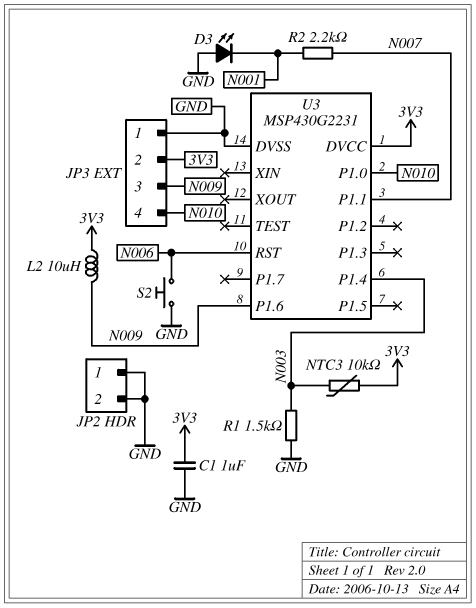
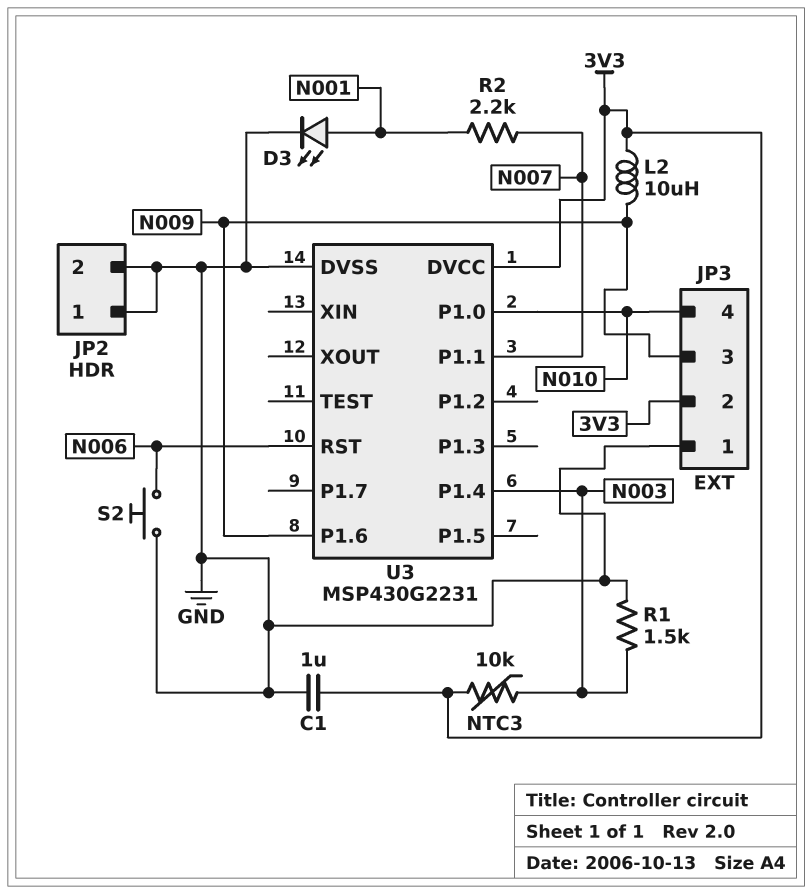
D3: LED (A GND, K N001) -> LED (A N001, K GND)

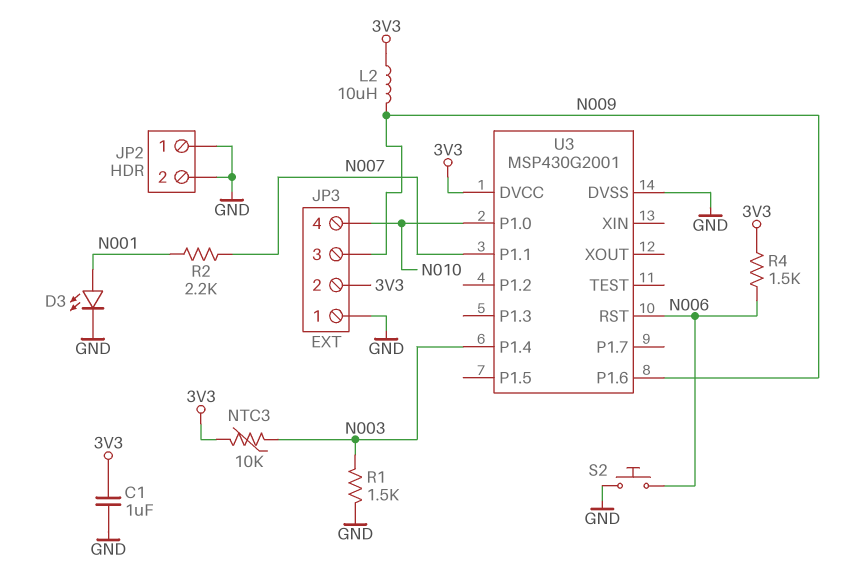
R4: none -> 1.5k (3V3, N006)
U3: MSP430G2231 -> MSP430G2001

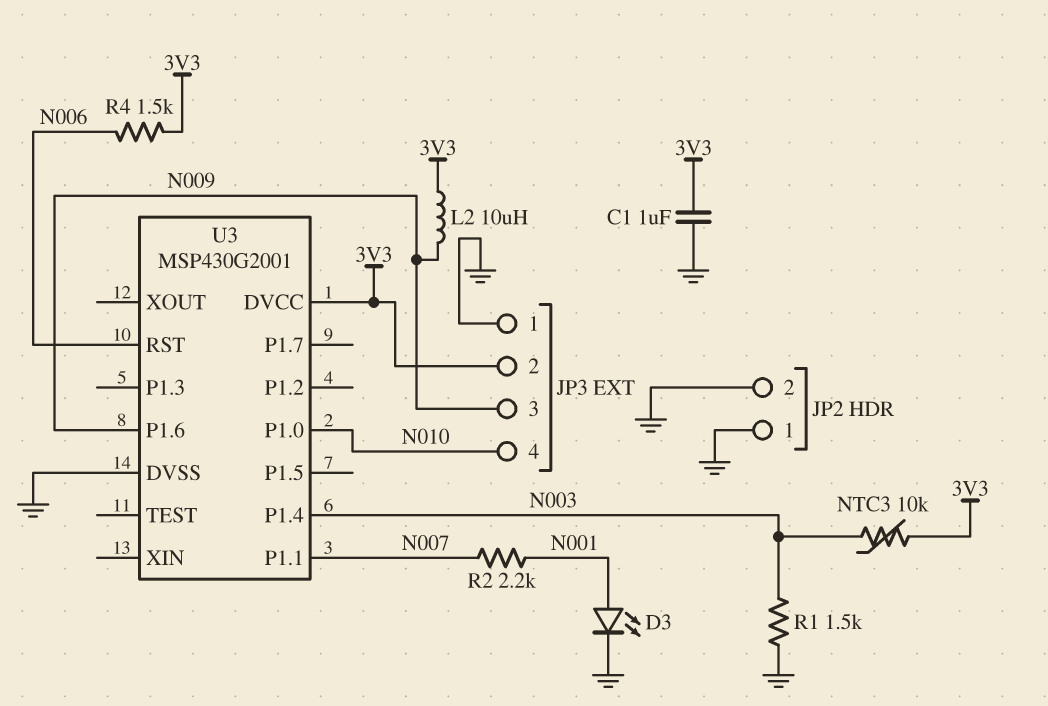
S2: button (GND, N006) -> none

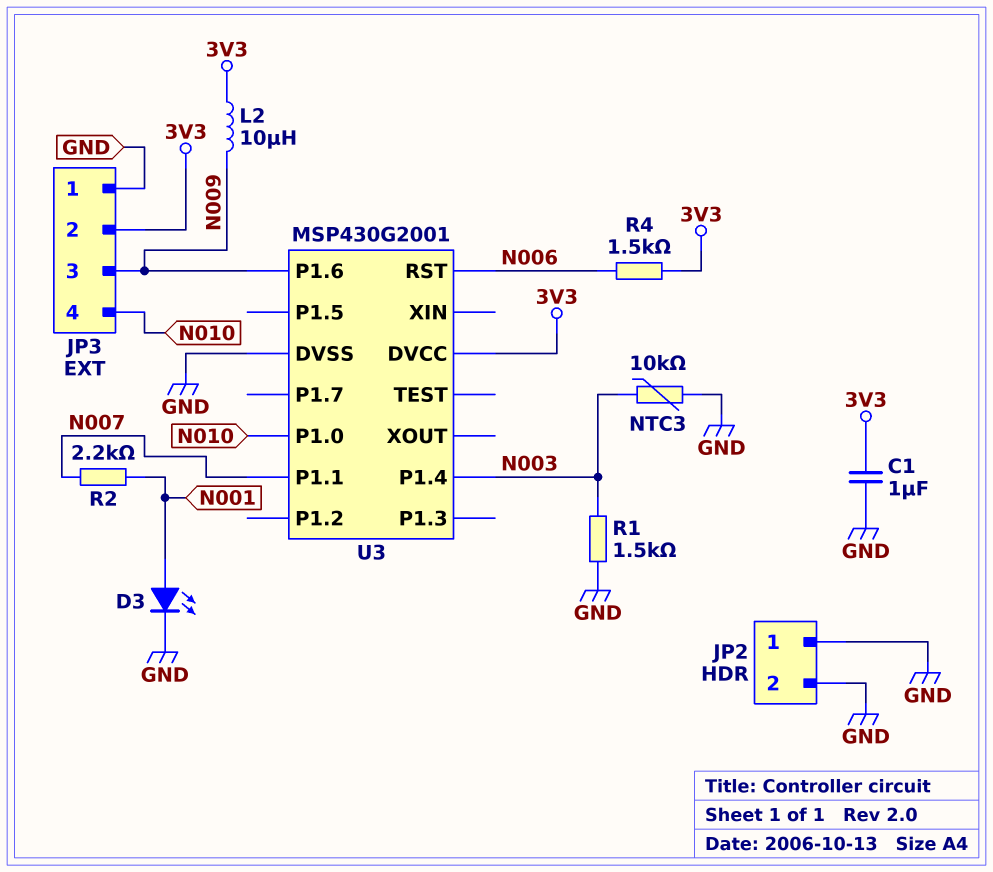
NTC3: 10k (3V3, N003) -> 10k (GND, N003)

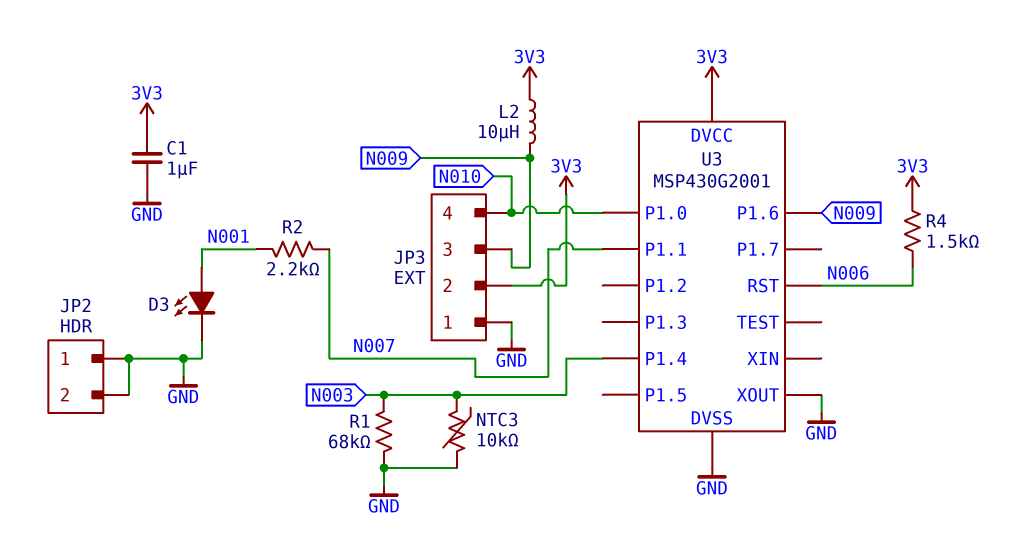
R1: 1.5k (GND, N003) -> 68k (GND, N003)
U3 pin XOUT: none -> GND

